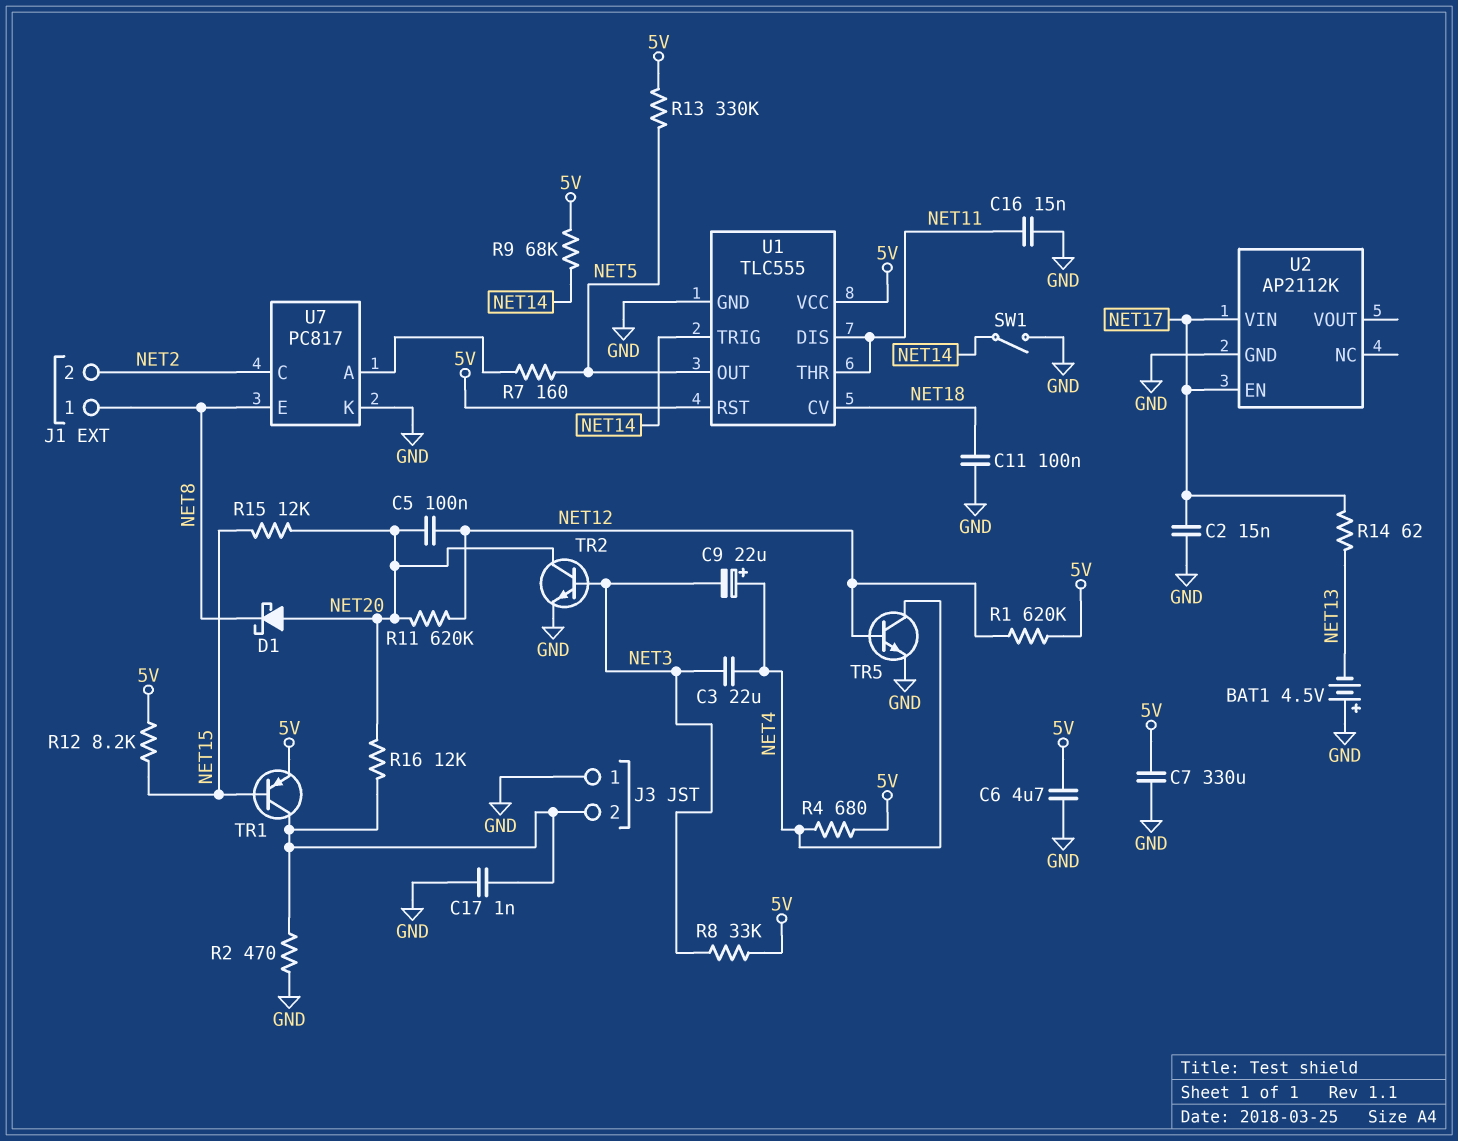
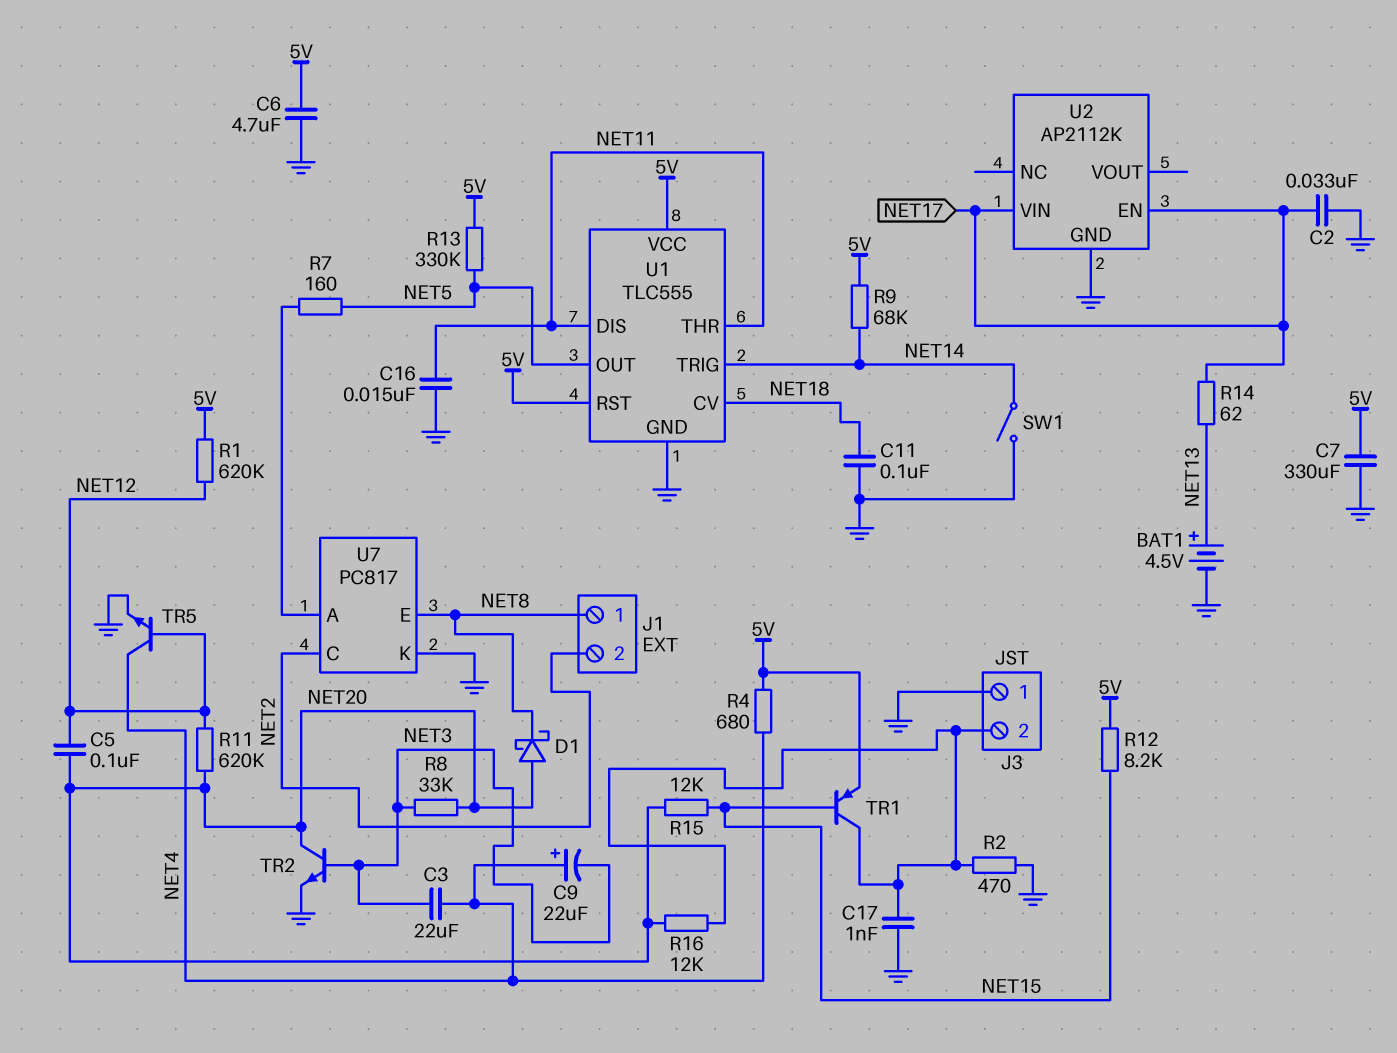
BAT1: 4.5V (plus GND, minus NET13) -> 4.5V (plus NET13, minus GND)
C2: 15nF (GND, NET17) -> 33nF (GND, NET17)
R8: 33k (5V, NET3) -> 33k (NET3, NET20)

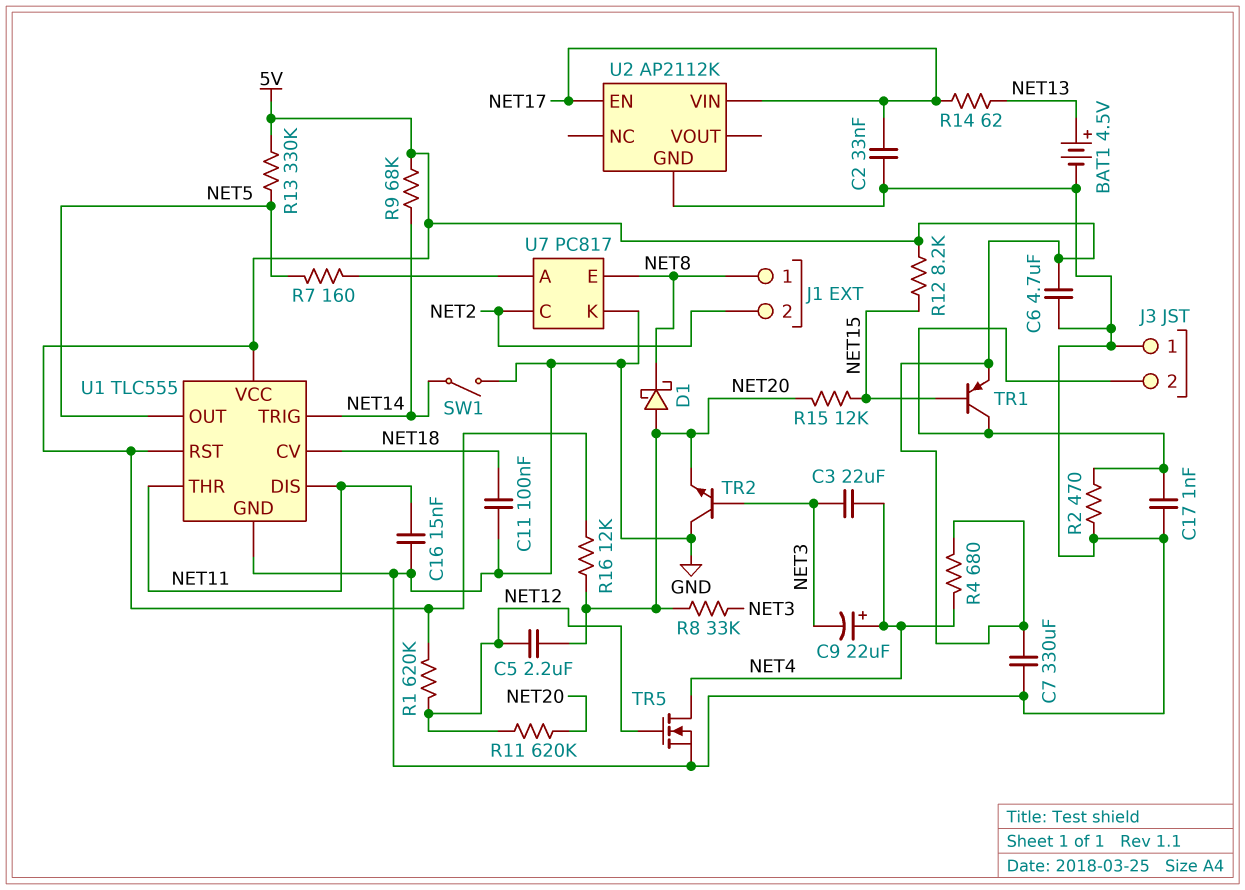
C5: 100nF (NET12, NET20) -> 2.2uF (NET12, NET20)
R16: 12k (J3/2, NET20) -> 12k (5V, NET20)
TR2: NPN (B NET3, C NET20, E GND) -> NPN (B NET3, C GND, E NET20)
TR5: NPN (B NET12, C NET4, E GND) -> NMOS (G NET12, D NET4, S GND)

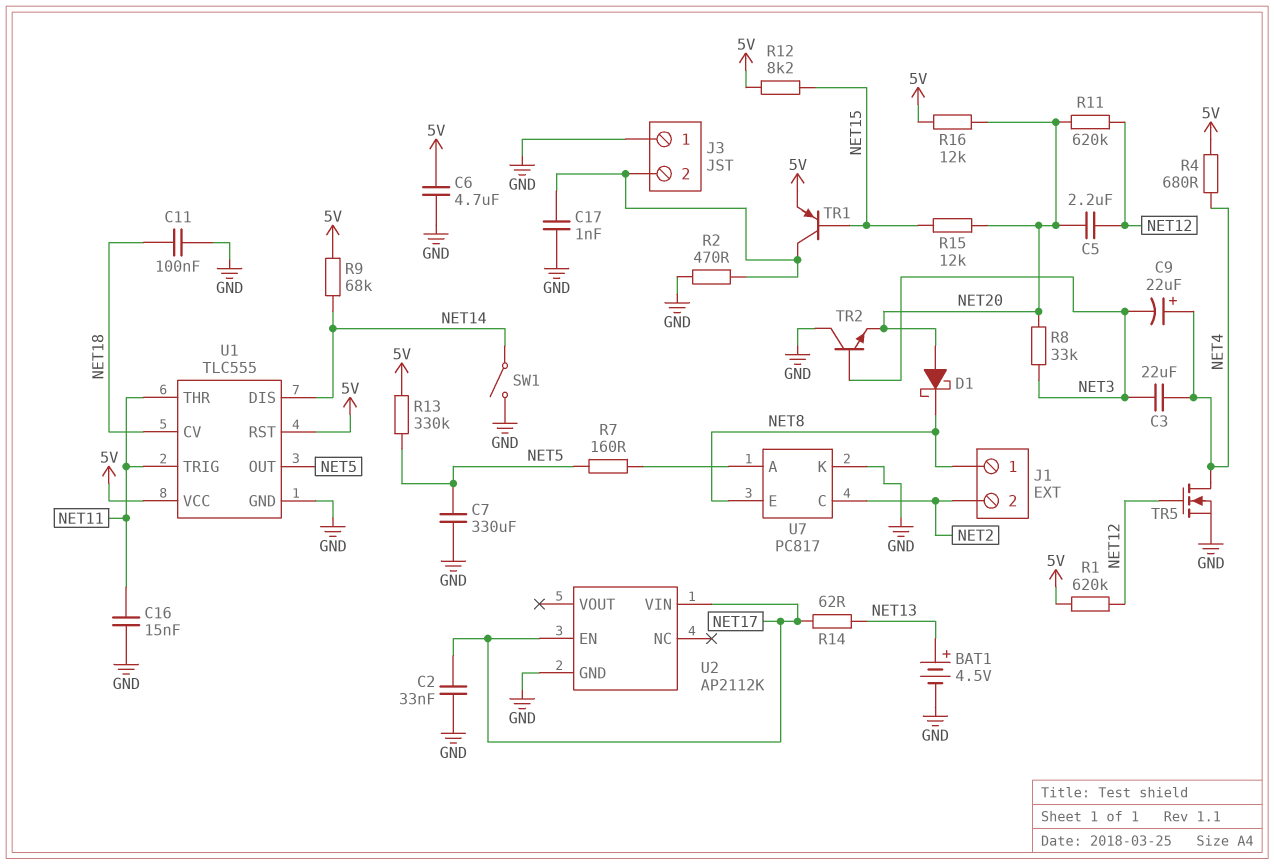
C7: 330uF (5V, GND) -> 330uF (GND, NET5)
U1 pin DIS: NET11 -> NET14
U1 pin TRIG: NET14 -> NET11

